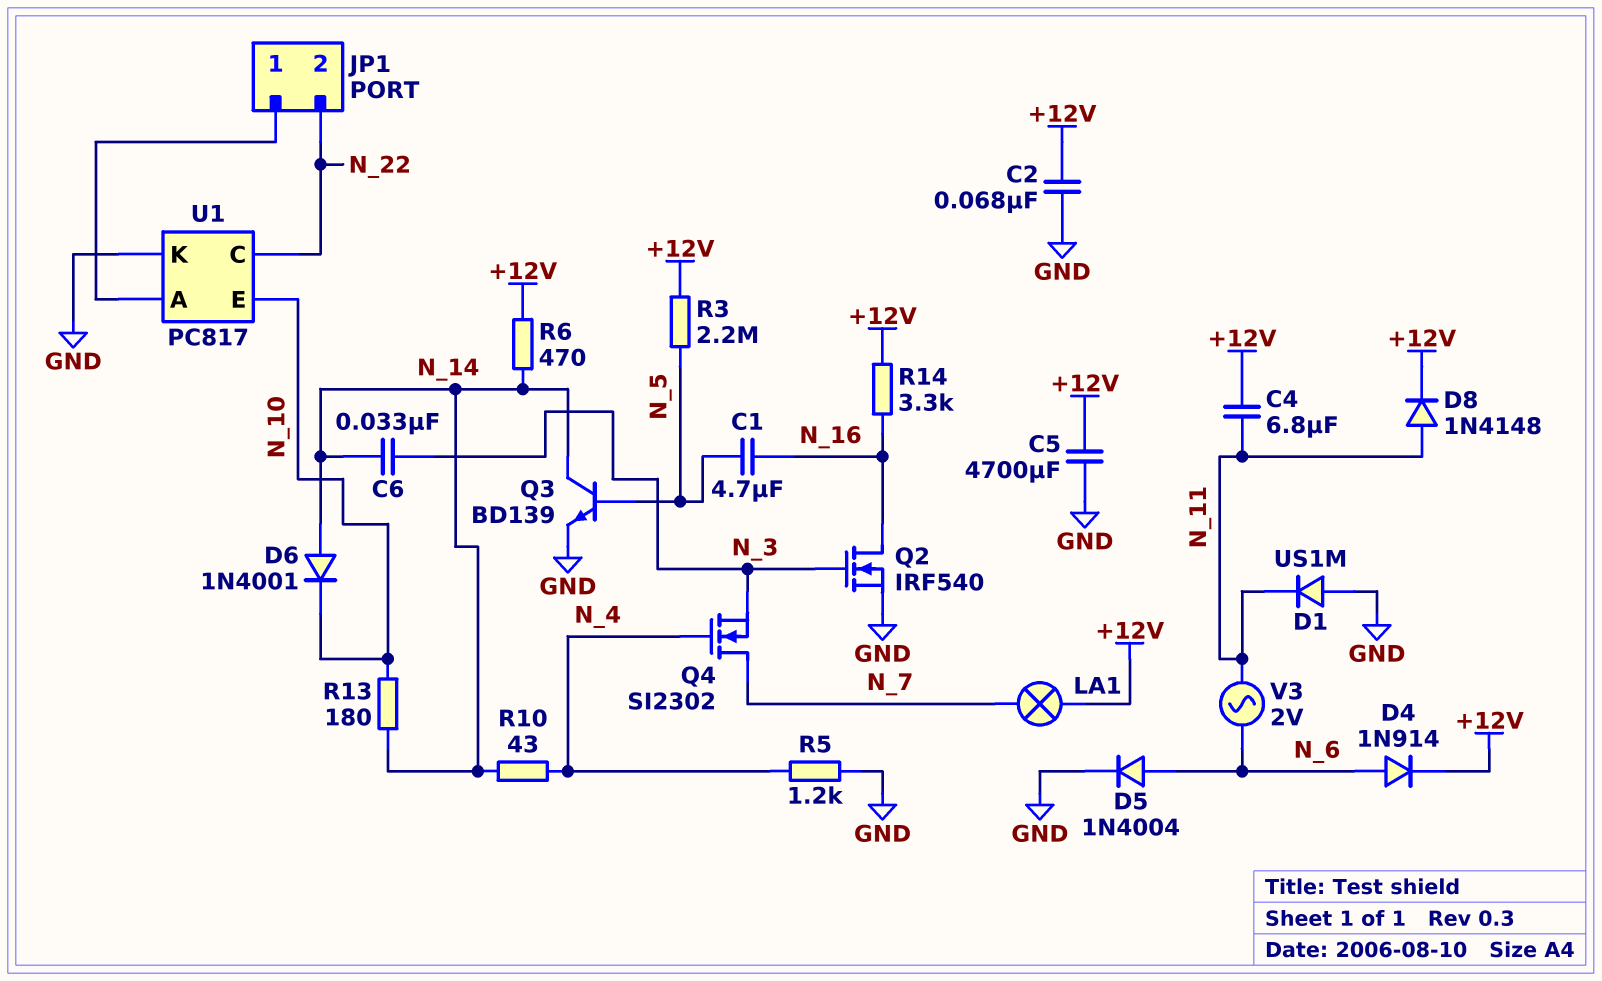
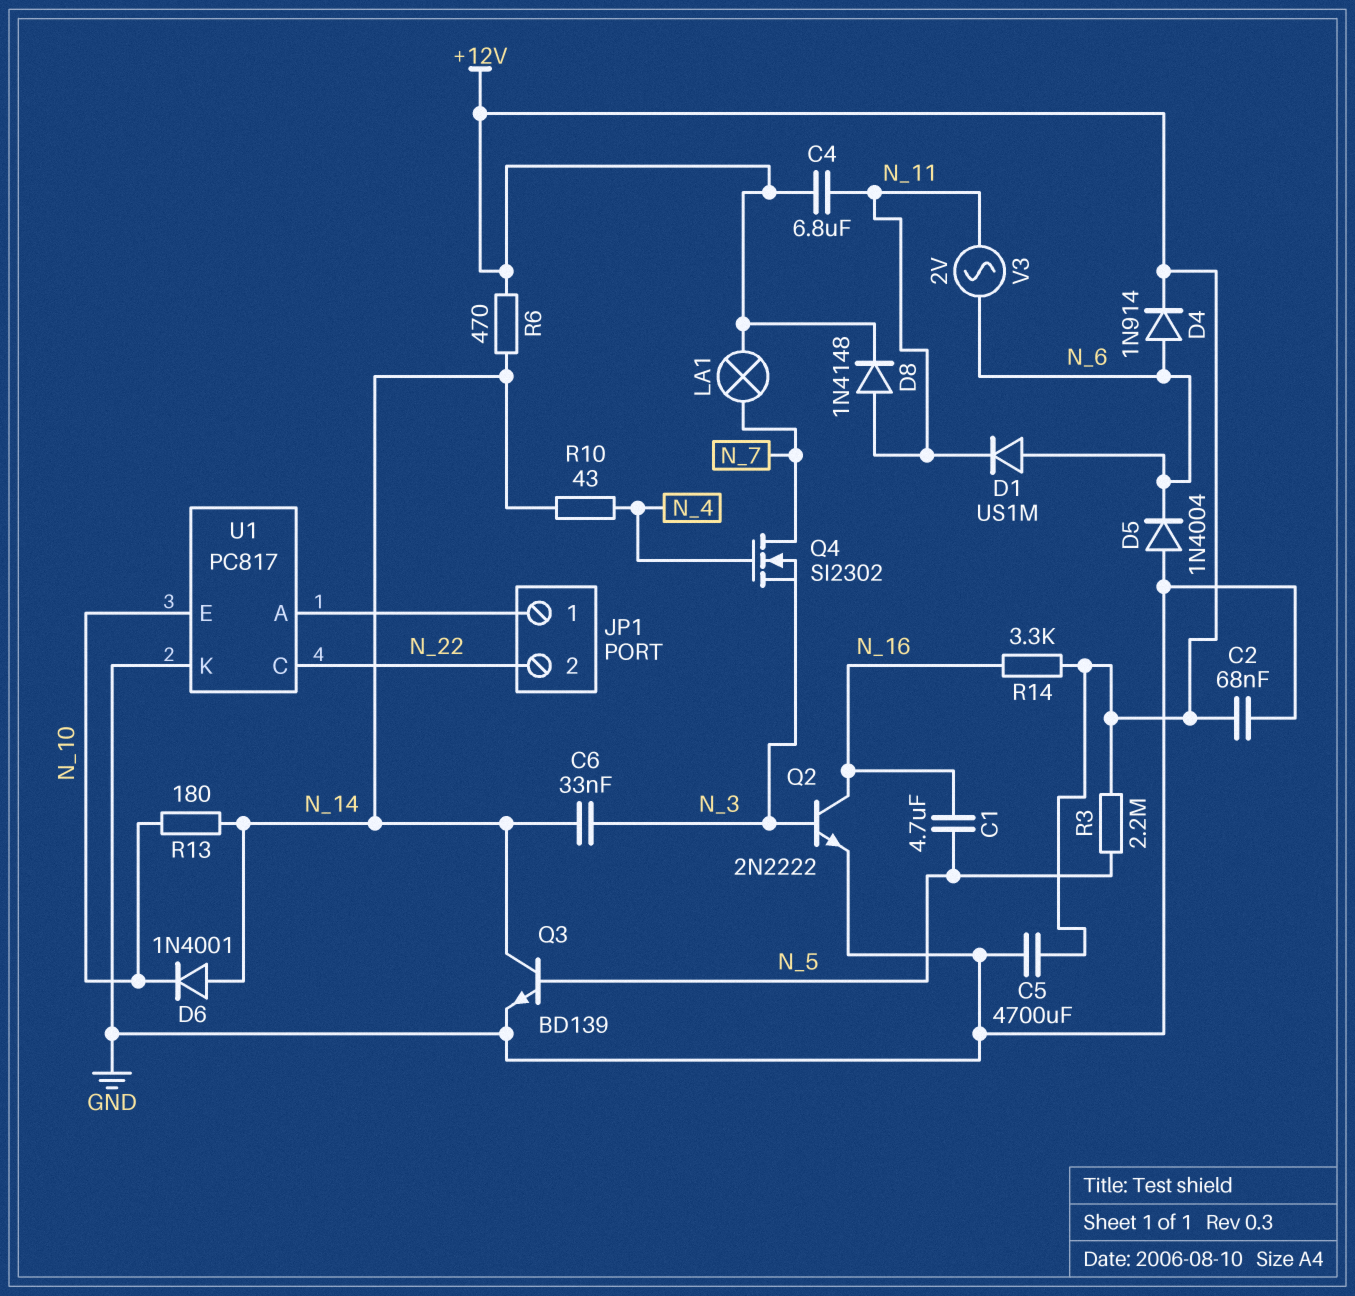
D1: diode US1M (A GND, K N_11) -> diode US1M (A N_6, K N_11)
D5: diode 1N4004 (A N_6, K GND) -> diode 1N4004 (A GND, K N_6)
Q2: NMOS IRF540 (G N_3, D N_16, S GND) -> NPN 2N2222 (B N_3, C N_16, E GND)
R5: 1.2k (GND, N_4) -> none

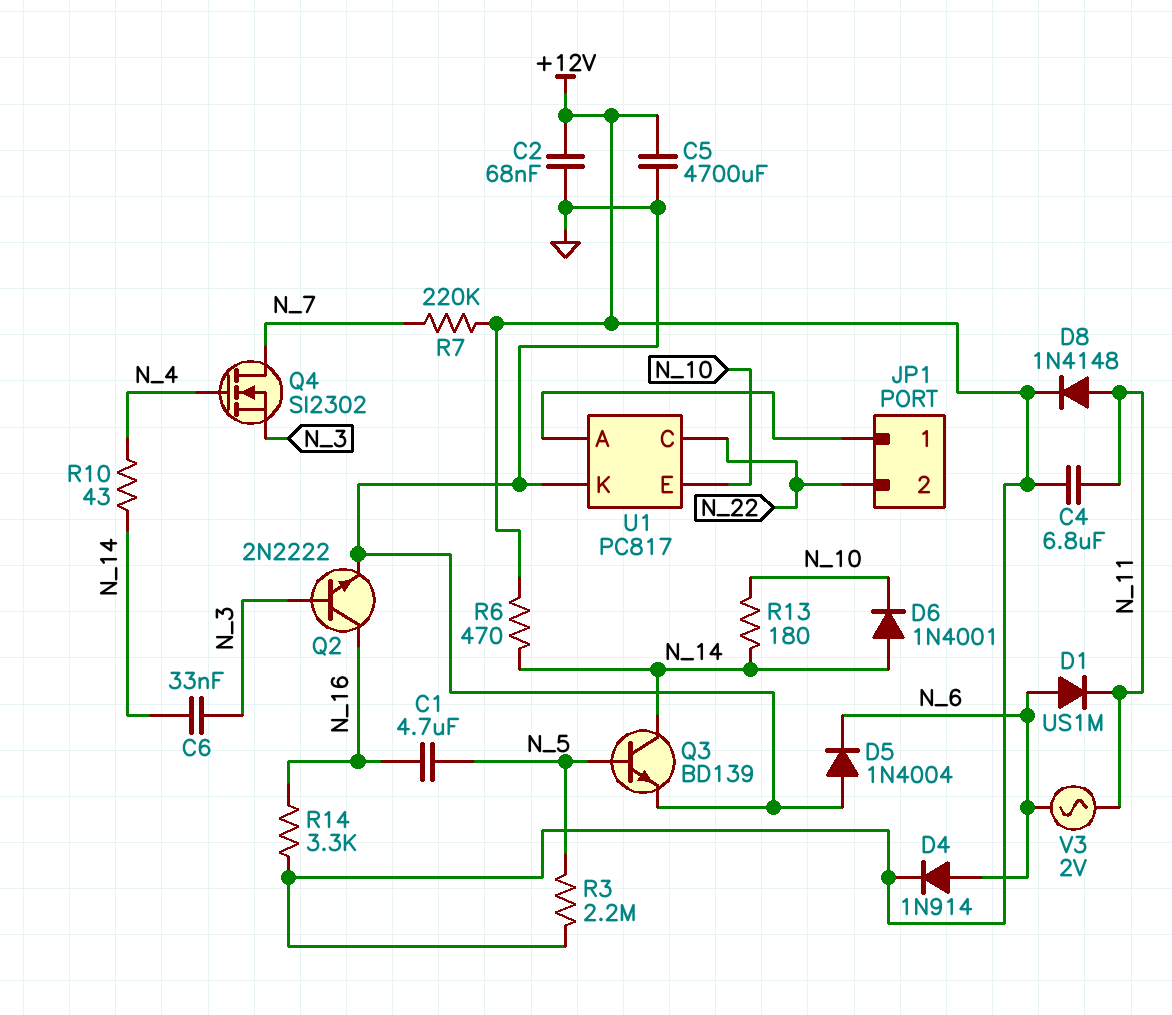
LA1: lamp (+12V, N_7) -> none
R7: none -> 220k (+12V, N_7)

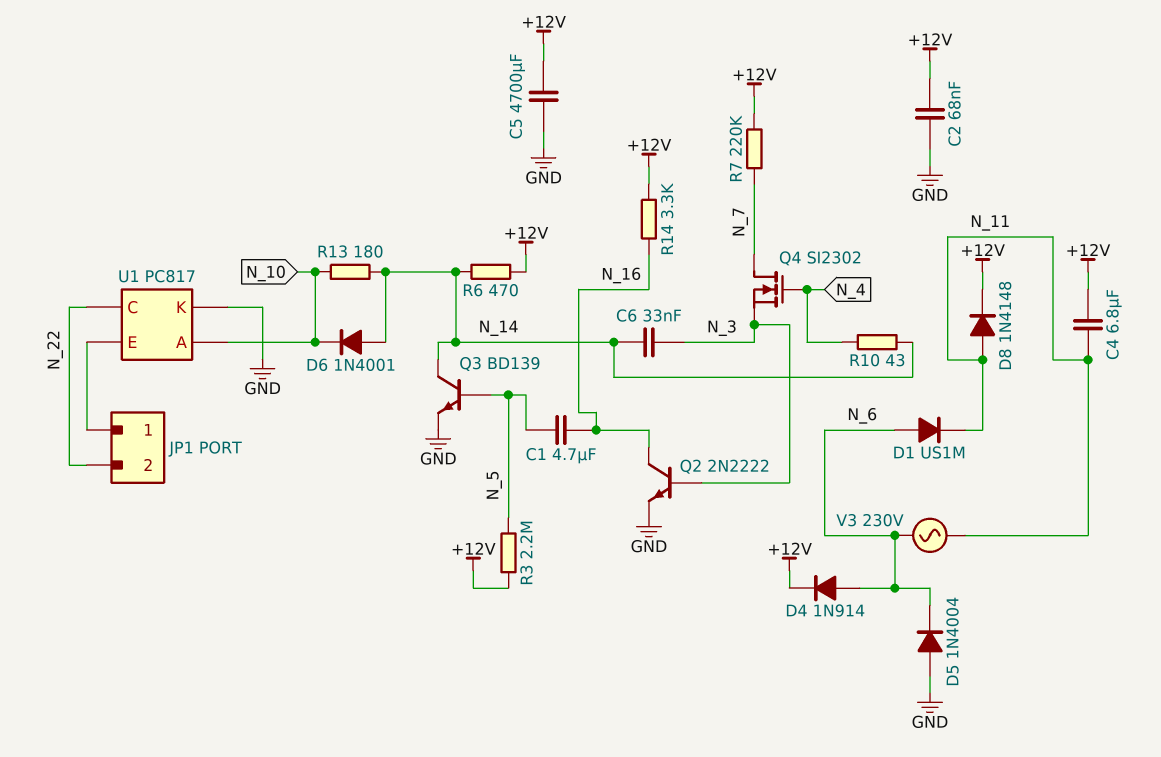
U1 pin A: JP1/1 -> N_10
U1 pin E: N_10 -> JP1/1
V3: AC 2V (N_6, N_11) -> AC 230V (N_6, N_11)

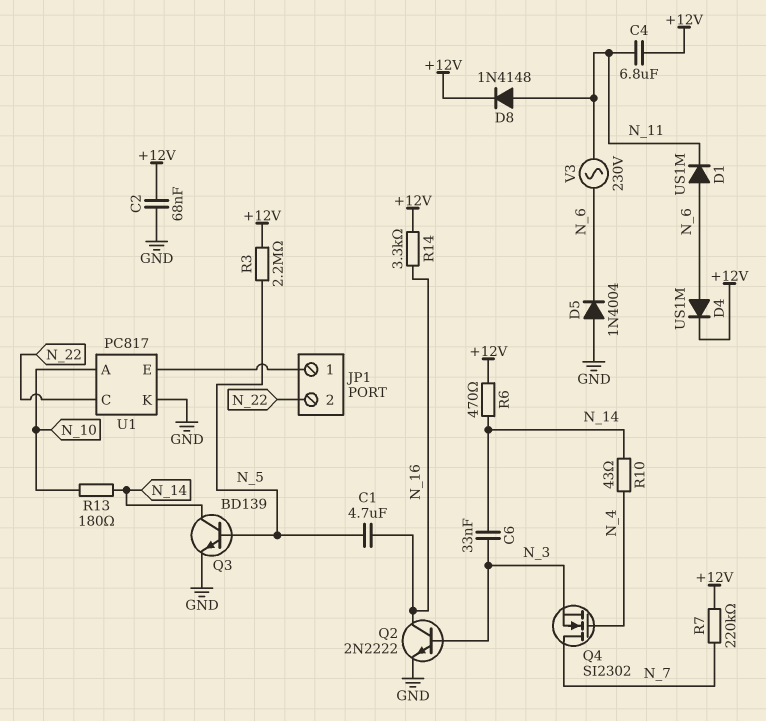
C5: 4700uF (+12V, GND) -> none
D4: diode 1N914 (A N_6, K +12V) -> diode US1M (A N_6, K +12V)
D6: diode 1N4001 (A N_14, K N_10) -> none

